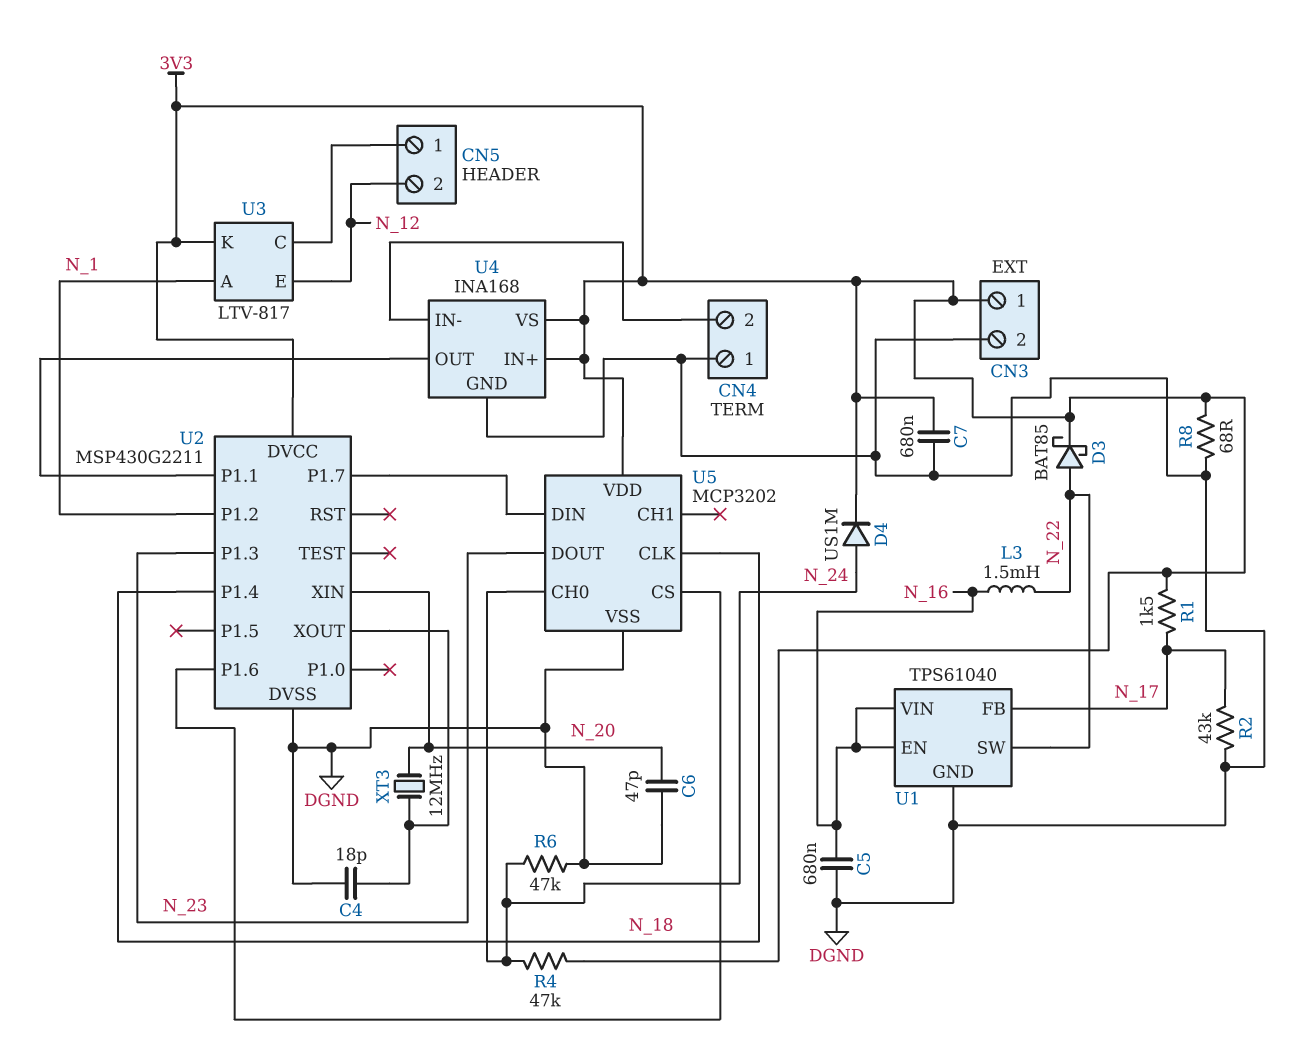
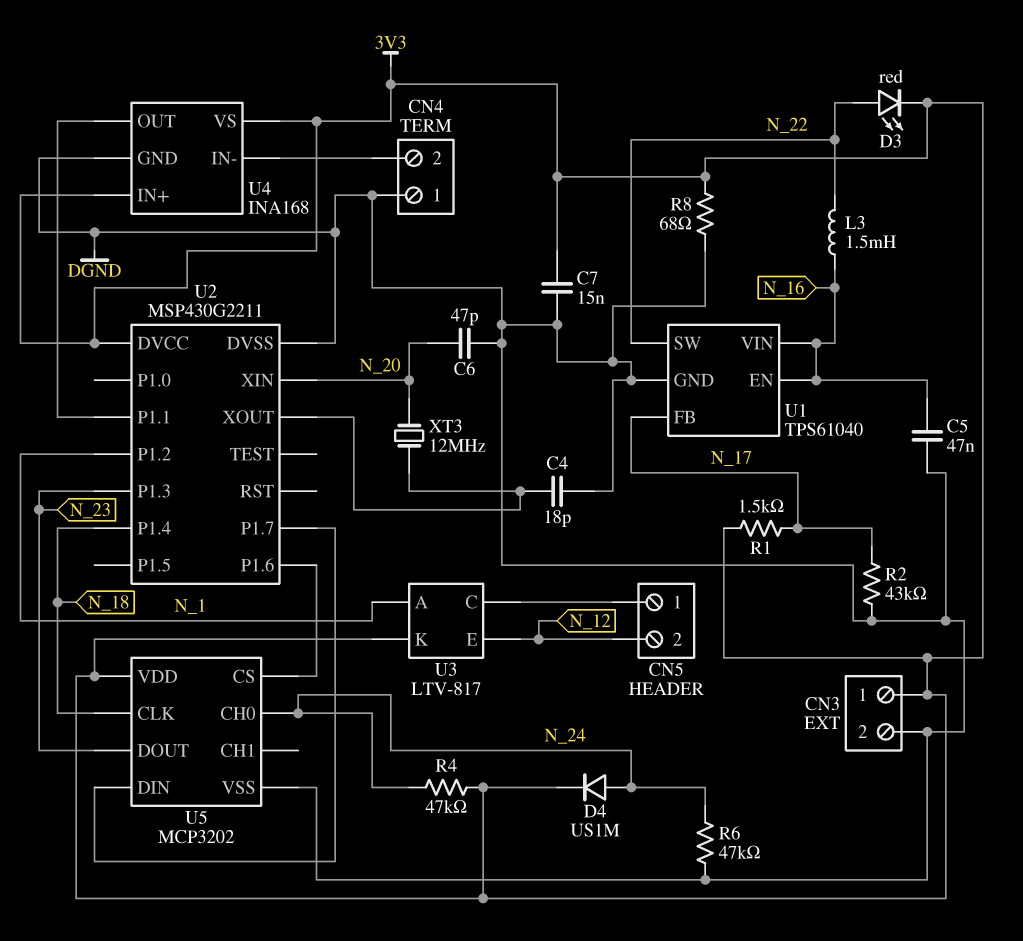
C5: 680nF (DGND, N_16) -> 47nF (DGND, N_16)
C7: 680nF (3V3, DGND) -> 15nF (3V3, DGND)
D3: schottky BAT85 (A N_22, K 3V3) -> LED red (A N_22, K 3V3)

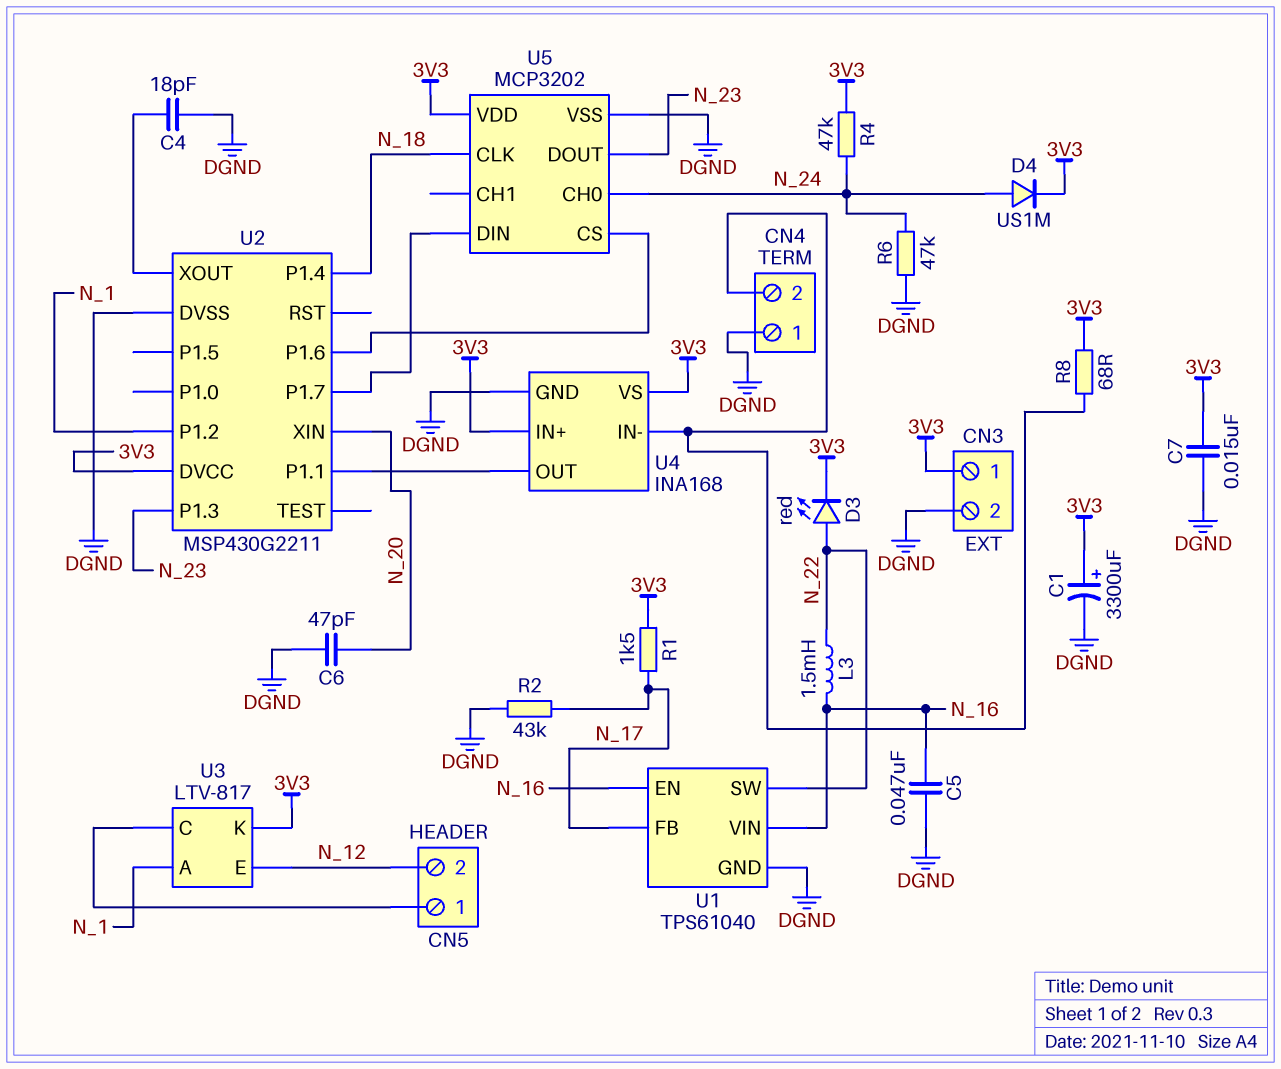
C1: none -> 3300uF (plus 3V3, minus DGND)
R8: 68 (3V3, DGND) -> 68 (3V3, CN4/2)
XT3: 12MHz (N_20, U2/XOUT) -> none

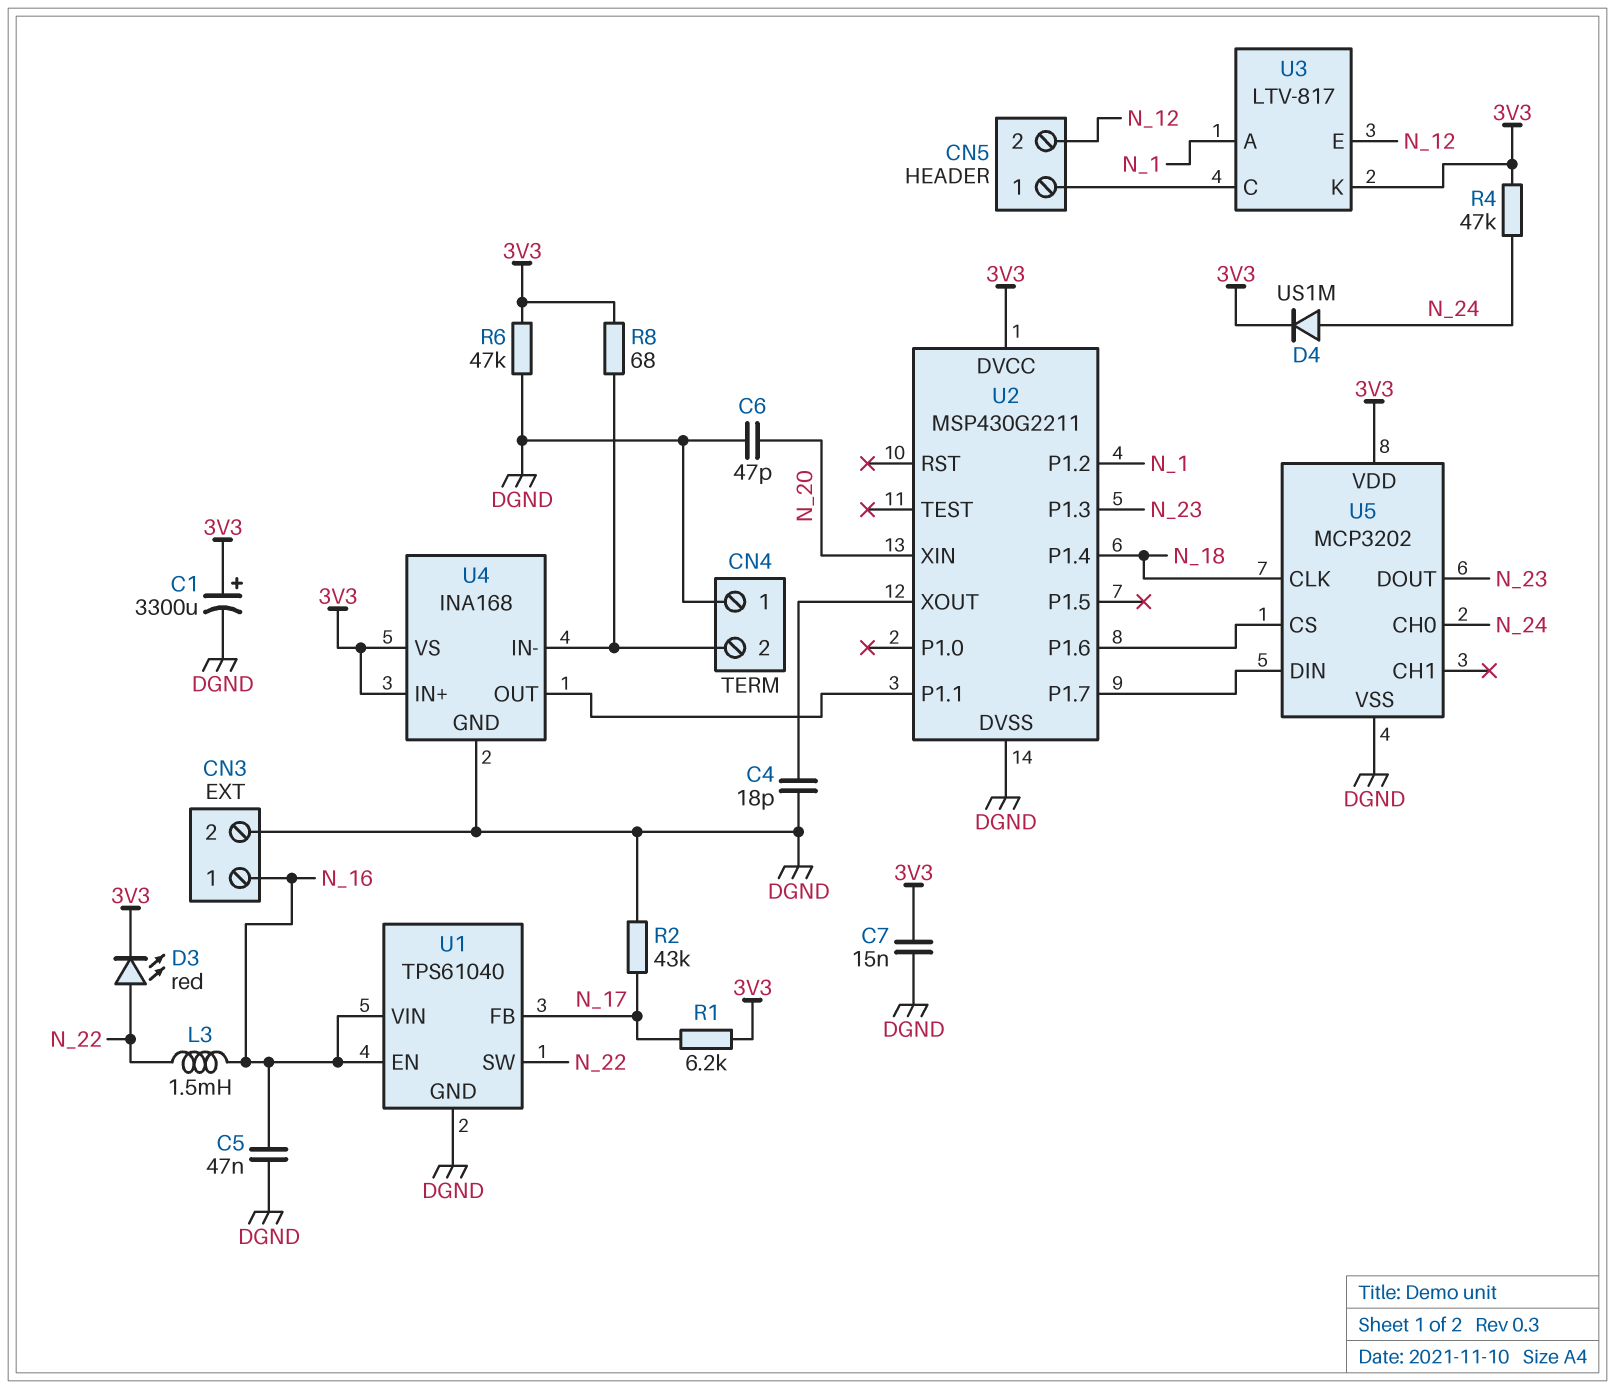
CN3 pin 1: 3V3 -> N_16
R1: 1.5k (3V3, N_17) -> 6.2k (3V3, N_17)
R6: 47k (DGND, N_24) -> 47k (3V3, DGND)

